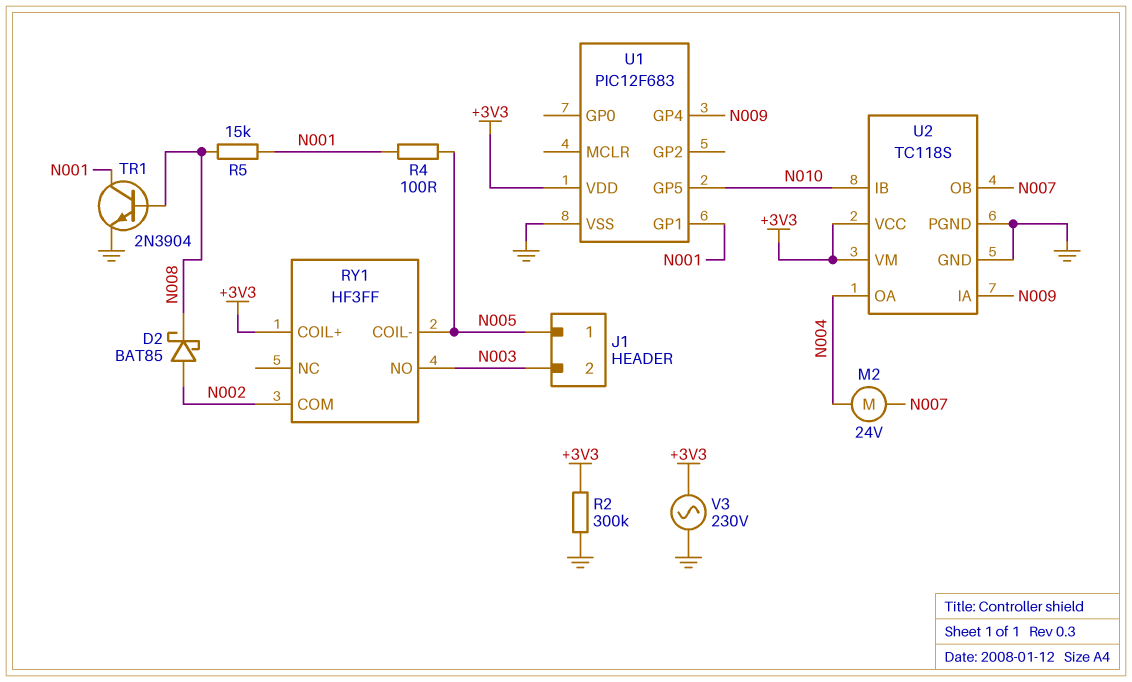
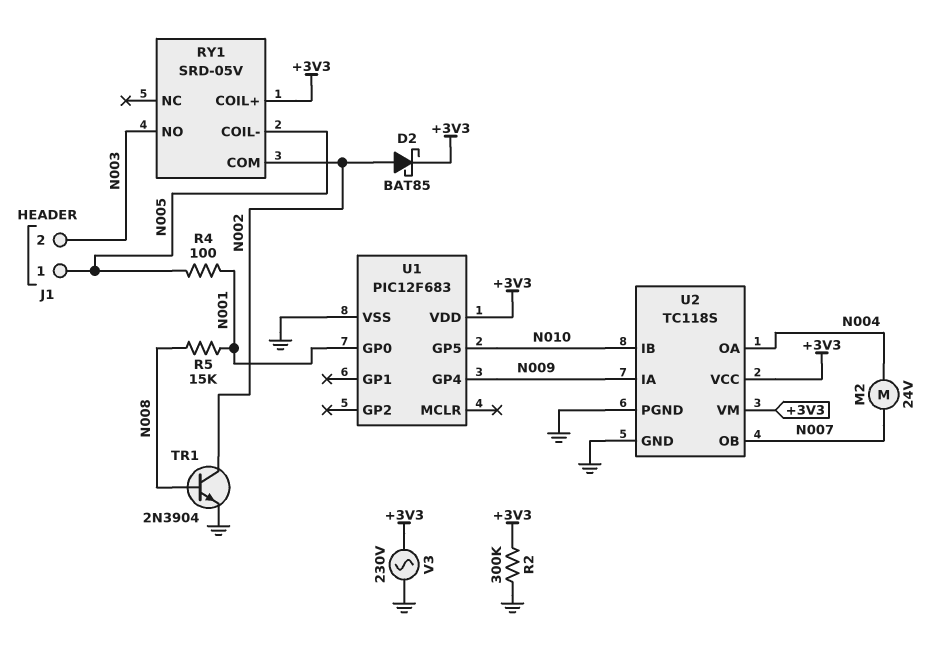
D2: schottky BAT85 (A N002, K N008) -> schottky BAT85 (A N002, K +3V3)
RY1: HF3FF -> SRD-05V
TR1: NPN 2N3904 (B N008, C N001, E GND) -> NPN 2N3904 (B N008, C N002, E GND)
U1 pin GP0: none -> N001
U1 pin GP1: N001 -> none

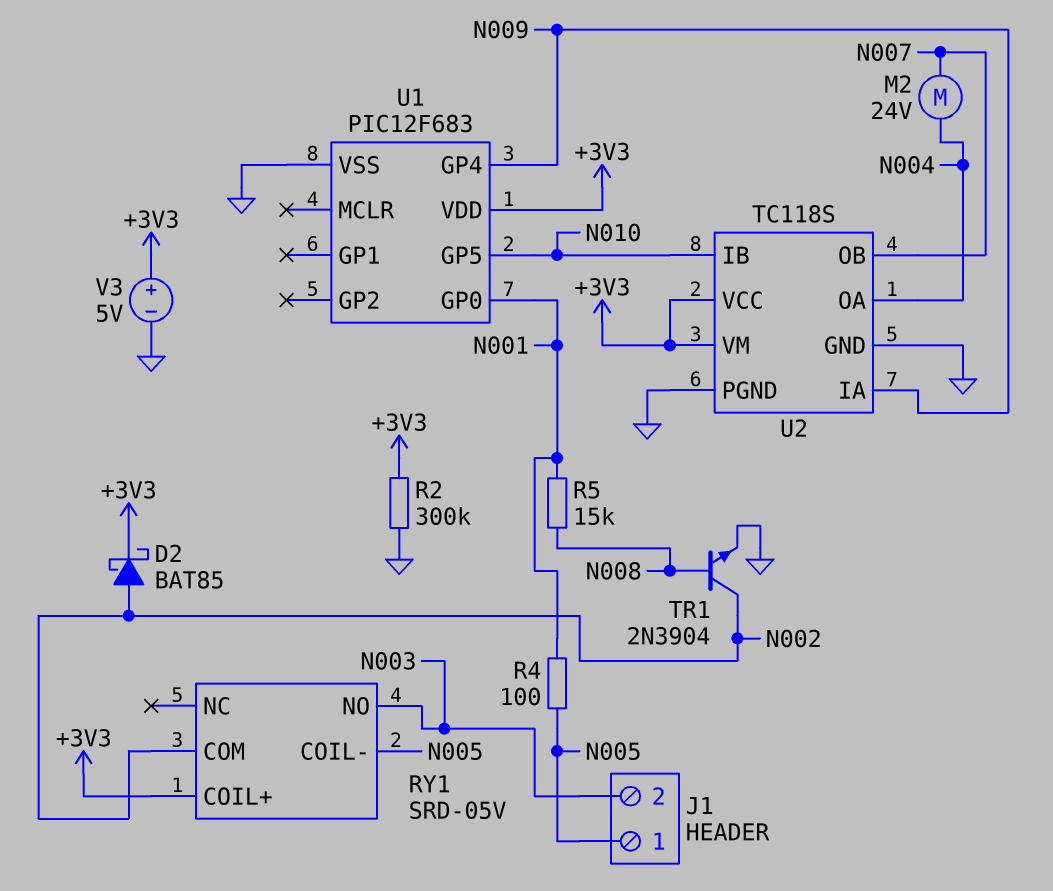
V3: AC 230V (+3V3, GND) -> 5V (plus +3V3, minus GND)

